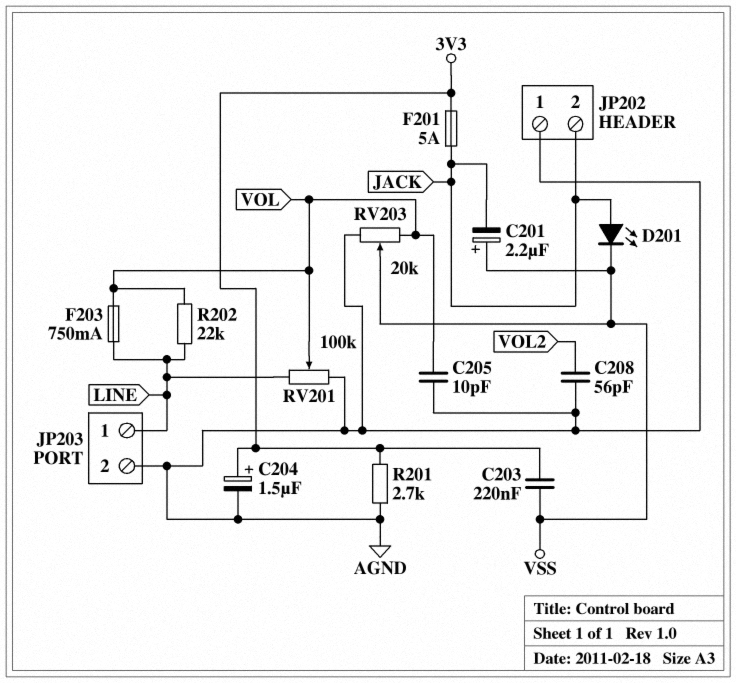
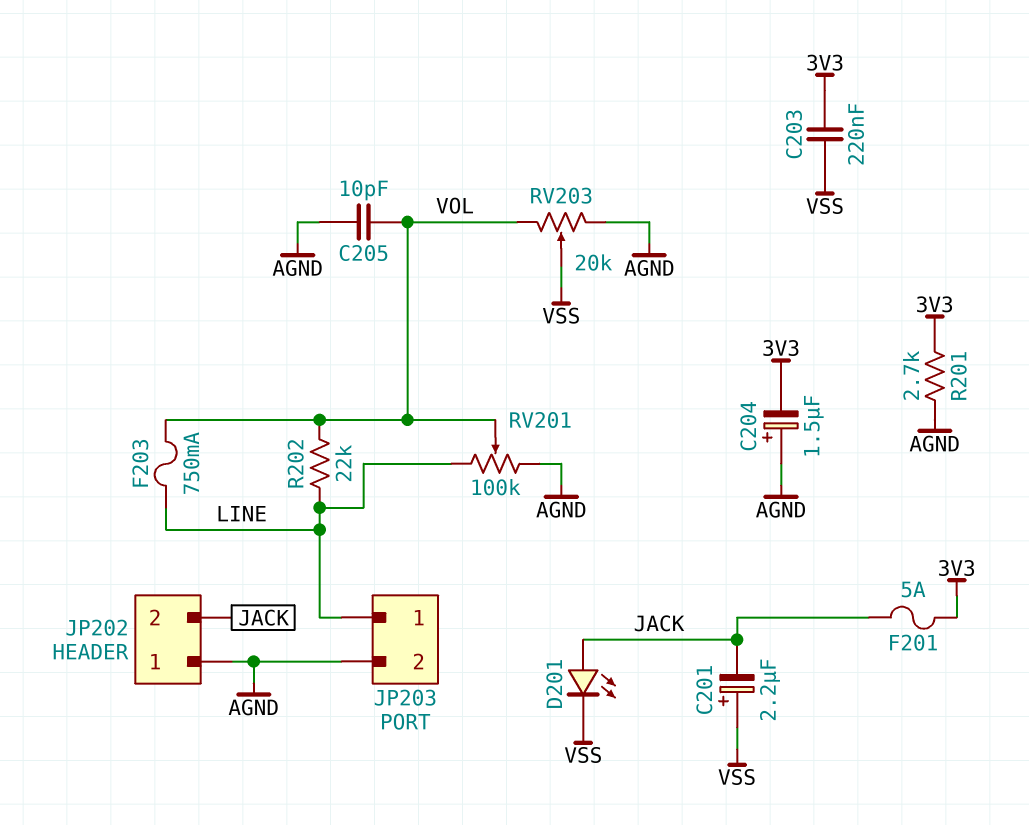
C204: 1.5uF (plus 3V3, minus AGND) -> 1.5uF (plus AGND, minus 3V3)
C208: 56pF (AGND, VOL2) -> none

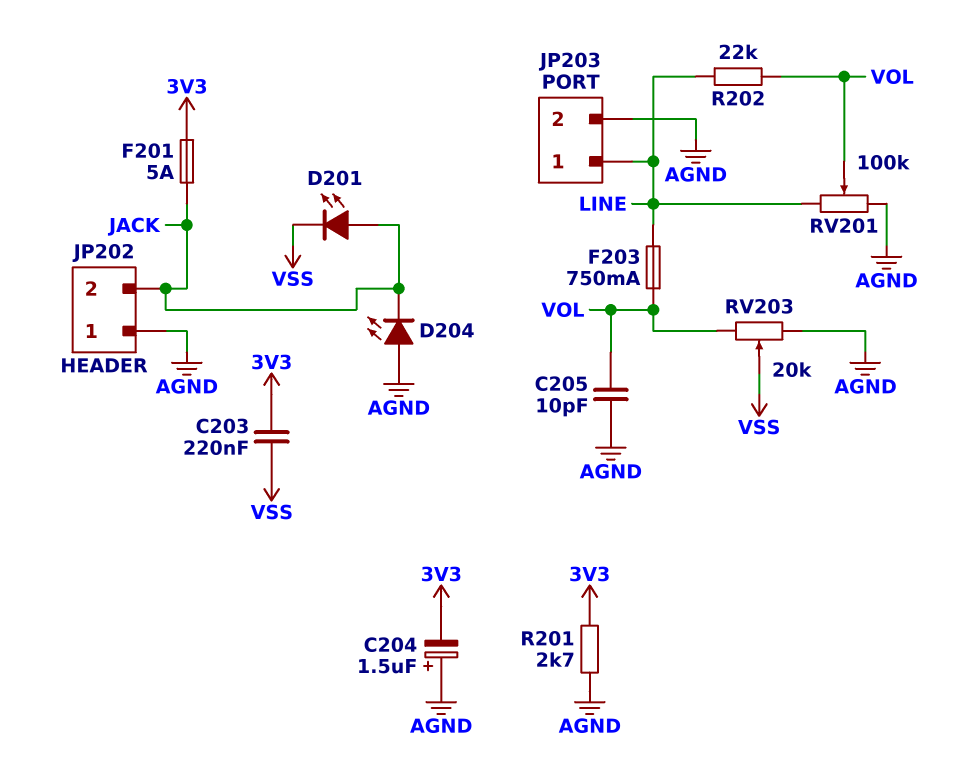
C201: 2.2uF (plus VSS, minus JACK) -> none
D204: none -> LED (A AGND, K JACK)

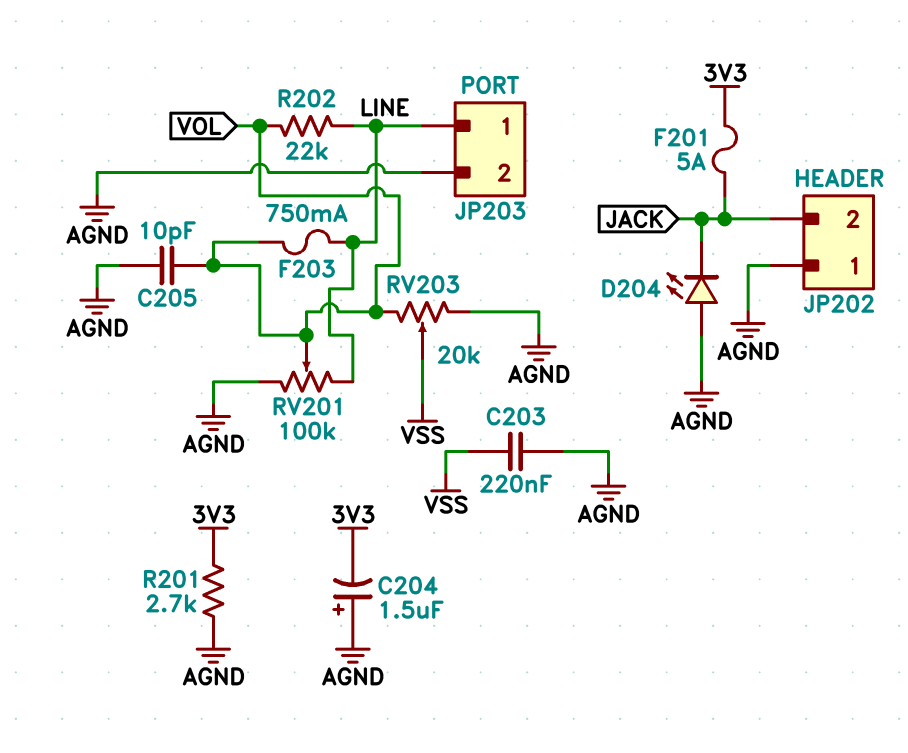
C203: 220nF (3V3, VSS) -> 220nF (AGND, VSS)
D201: LED (A JACK, K VSS) -> none

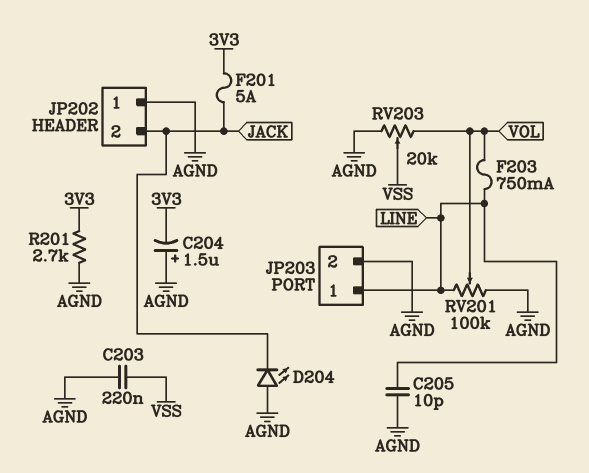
C205: 10pF (AGND, VOL) -> 10pF (AGND, LINE)
R202: 22k (LINE, VOL) -> none

